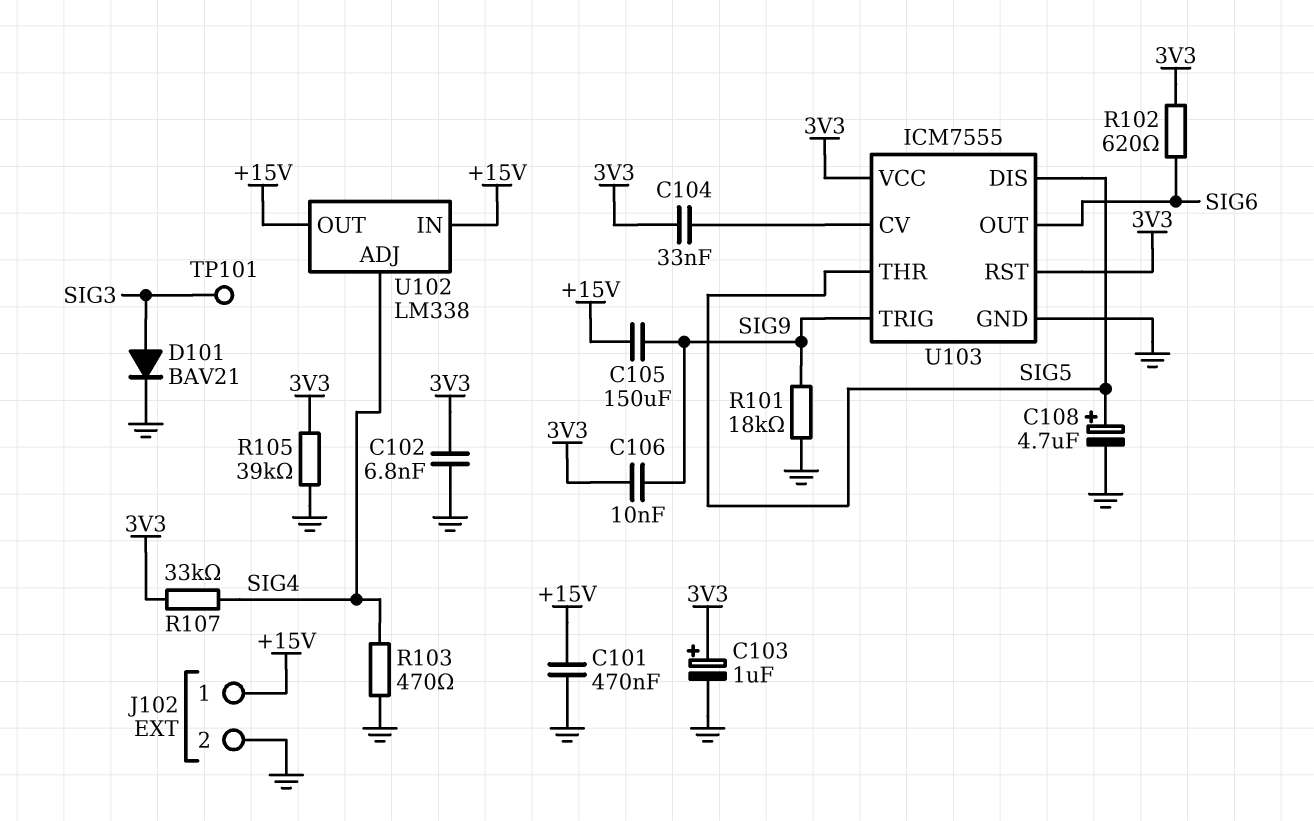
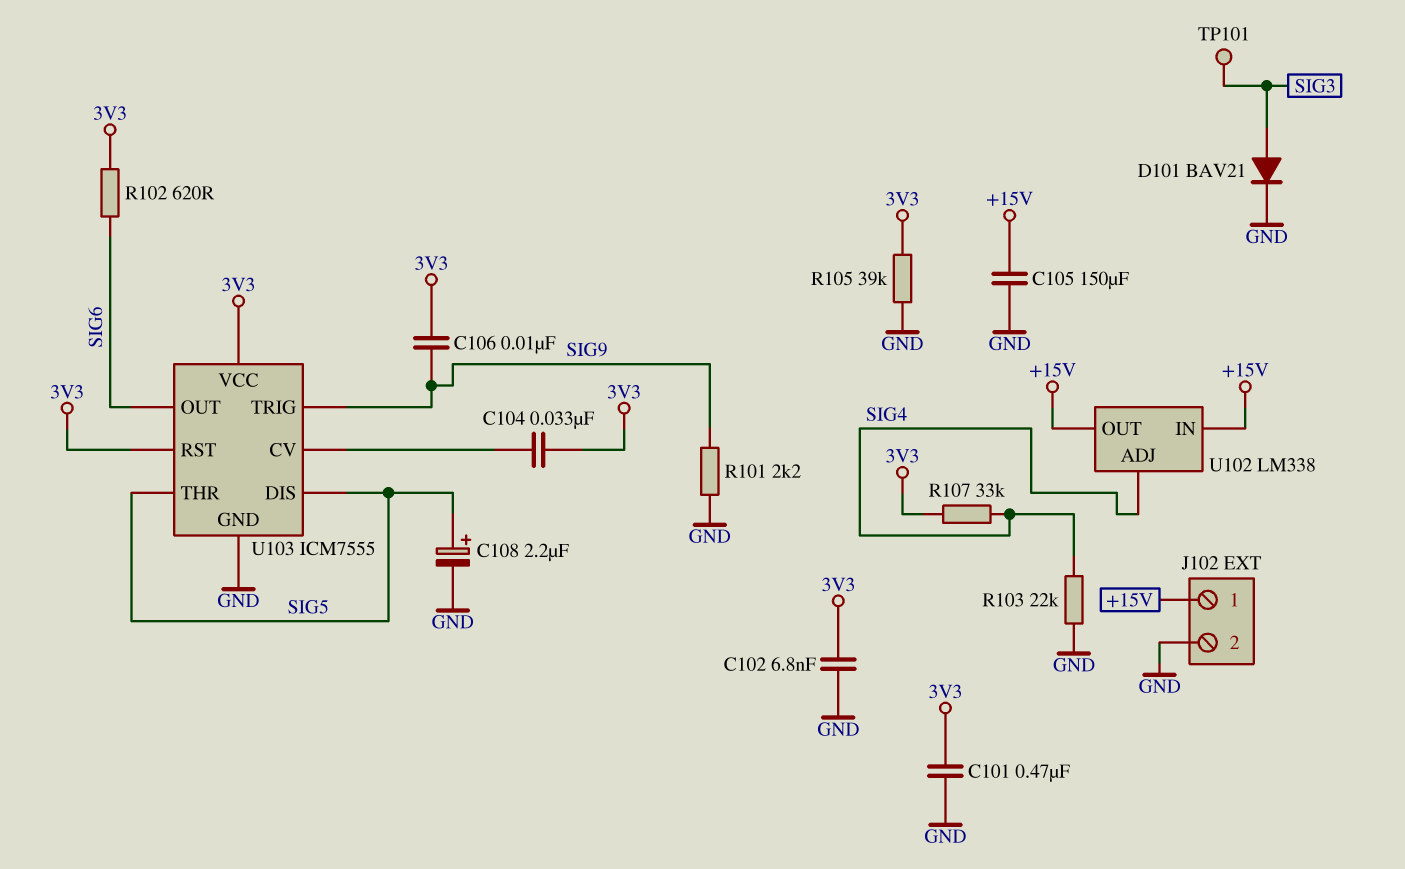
C101: 470nF (+15V, GND) -> 470nF (3V3, GND)
C103: 1uF (plus 3V3, minus GND) -> none
C105: 150uF (+15V, SIG9) -> 150uF (+15V, GND)
C108: 4.7uF (plus SIG5, minus GND) -> 2.2uF (plus SIG5, minus GND)
R101: 18k (GND, SIG9) -> 2.2k (GND, SIG9)
R103: 470 (GND, SIG4) -> 22k (GND, SIG4)

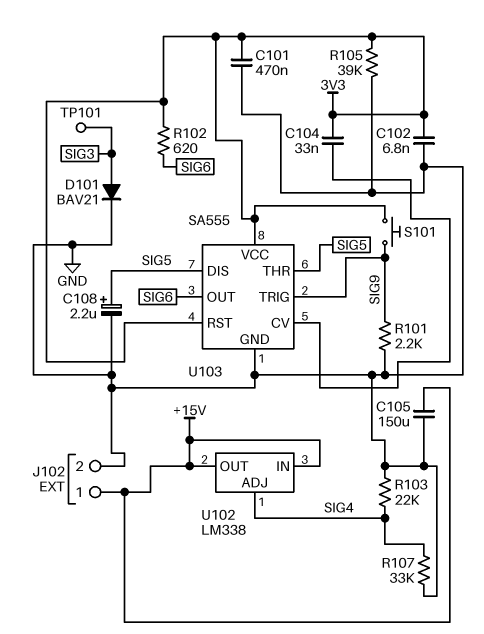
C106: 10nF (3V3, SIG9) -> none
R107: 33k (3V3, SIG4) -> 33k (GND, SIG4)
S101: none -> button (3V3, SIG9)
U103: ICM7555 -> SA555

